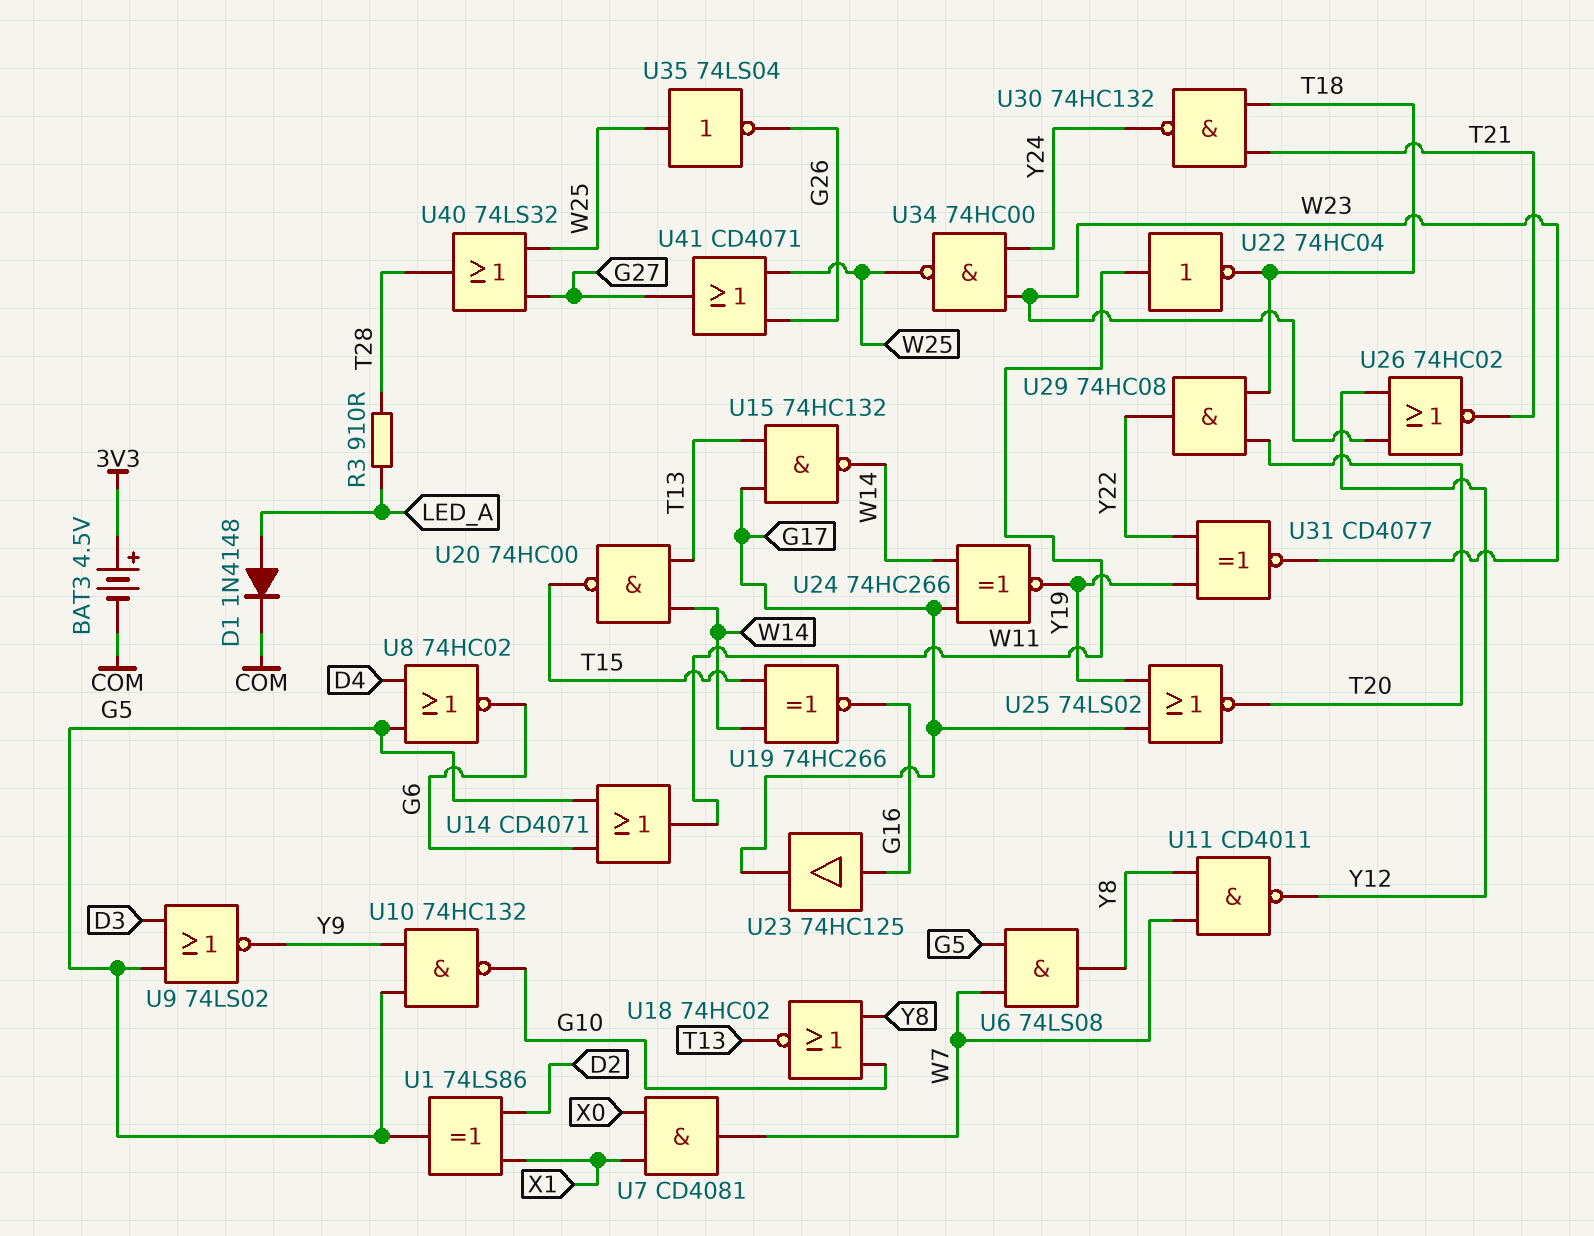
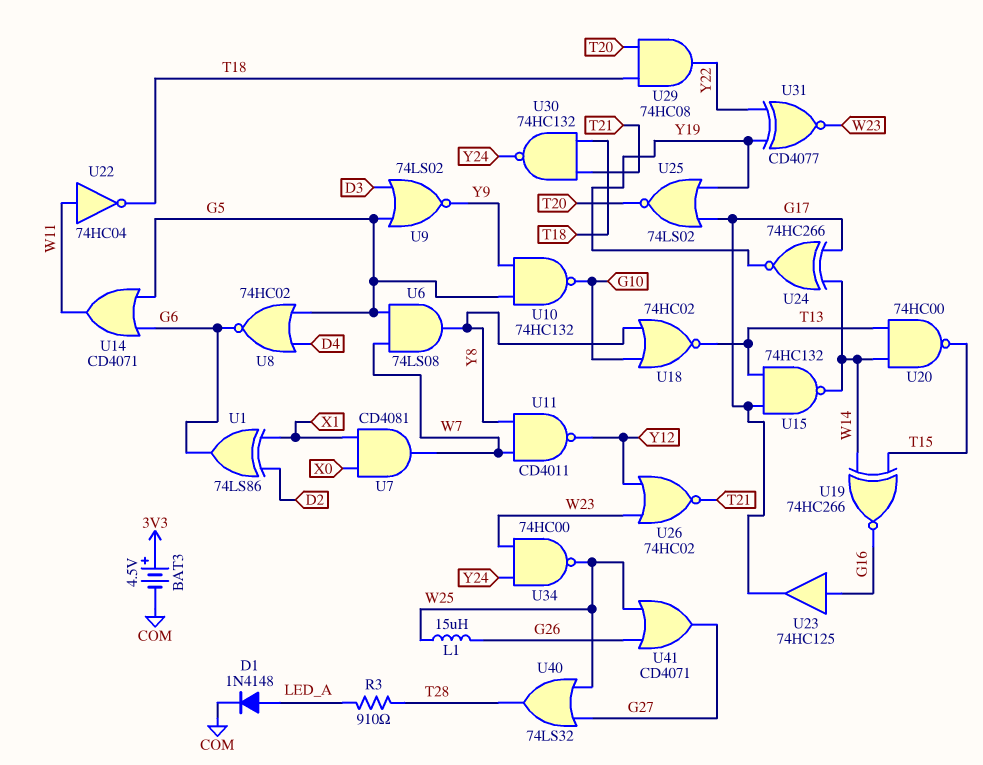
L1: none -> 15uH (G26, W25)
U1: XOR 74LS86 (in D2, in X1, out G5) -> XOR 74LS86 (in D2, in X1, out G6)
U35: NOT 74LS04 (in W25, out G26) -> none

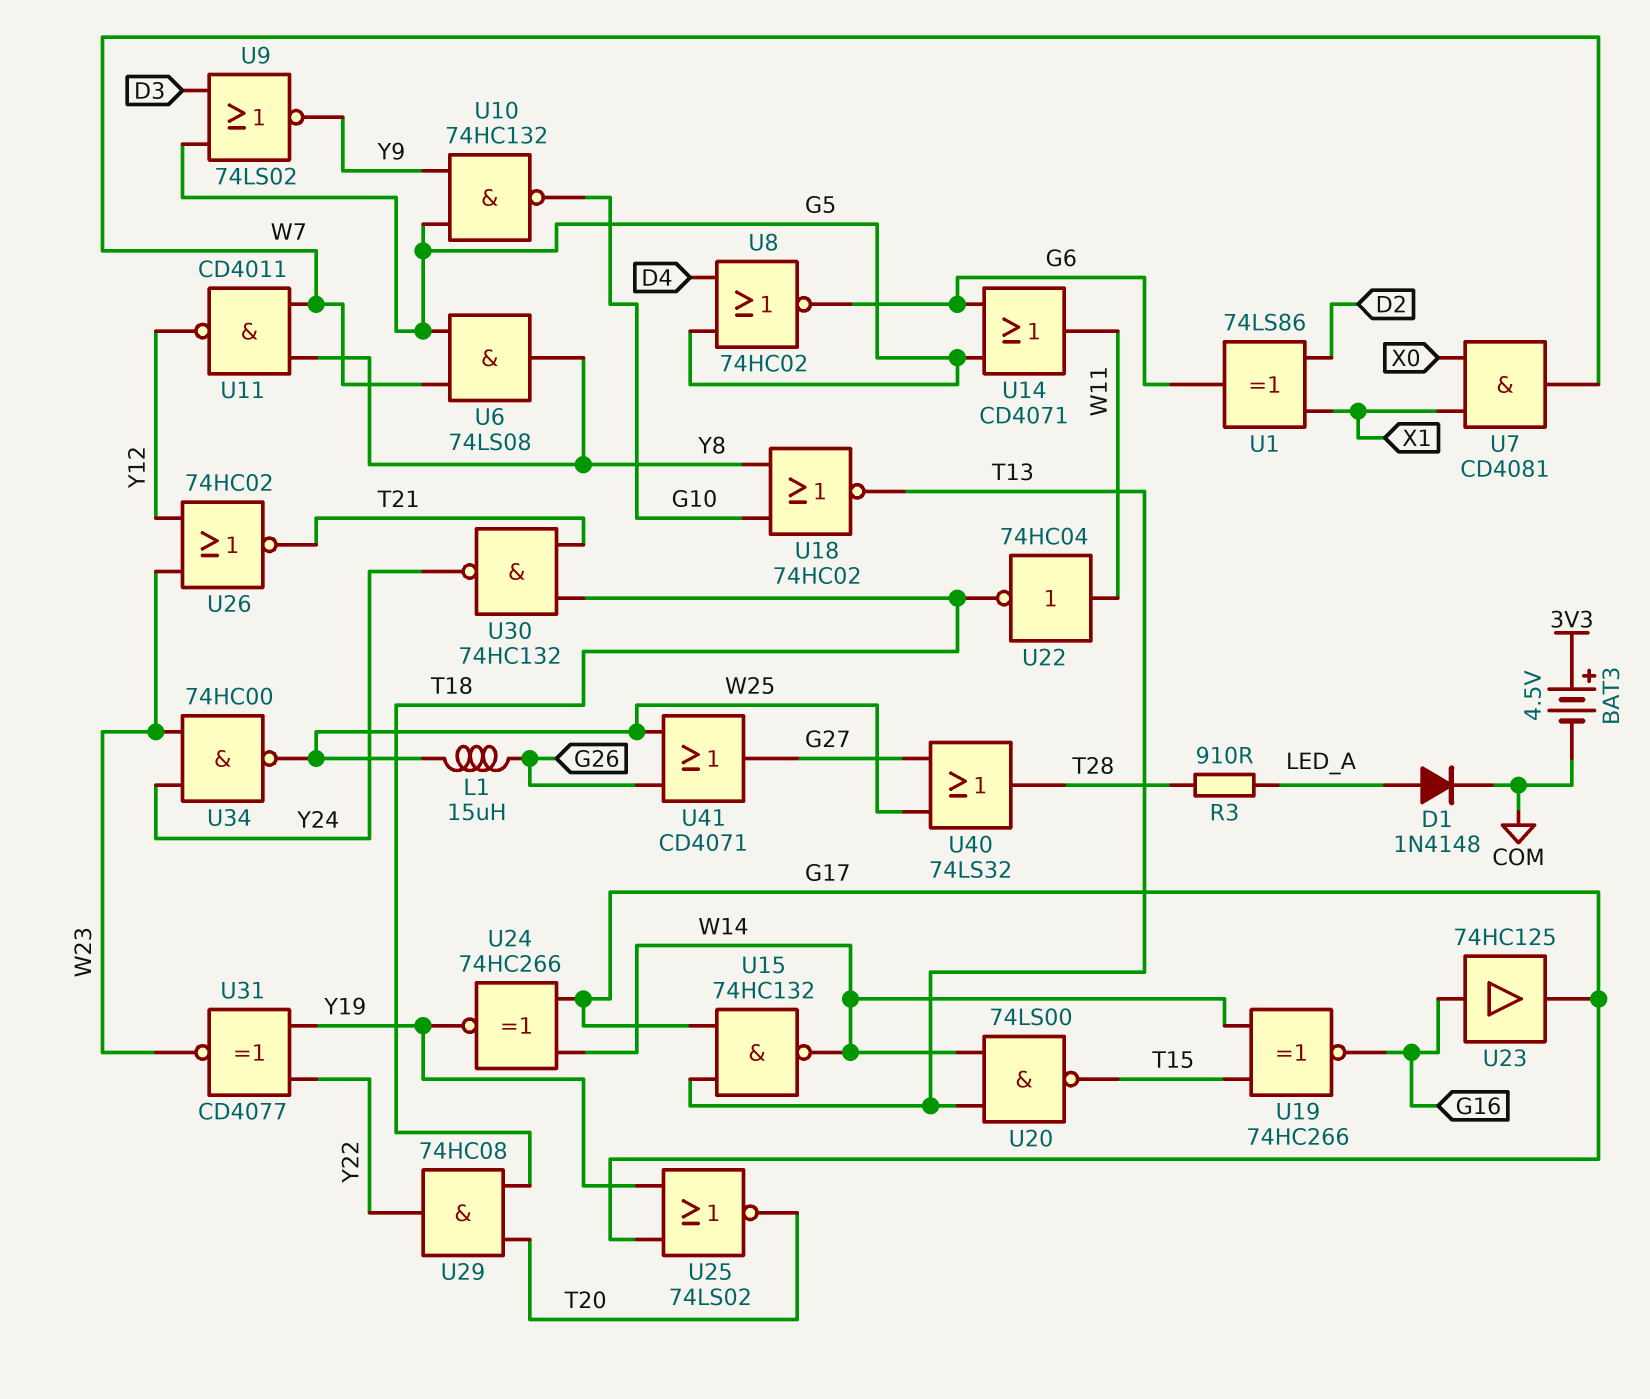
U20: NAND 74HC00 (in T13, in W14, out T15) -> NAND 74LS00 (in T13, in W14, out T15)

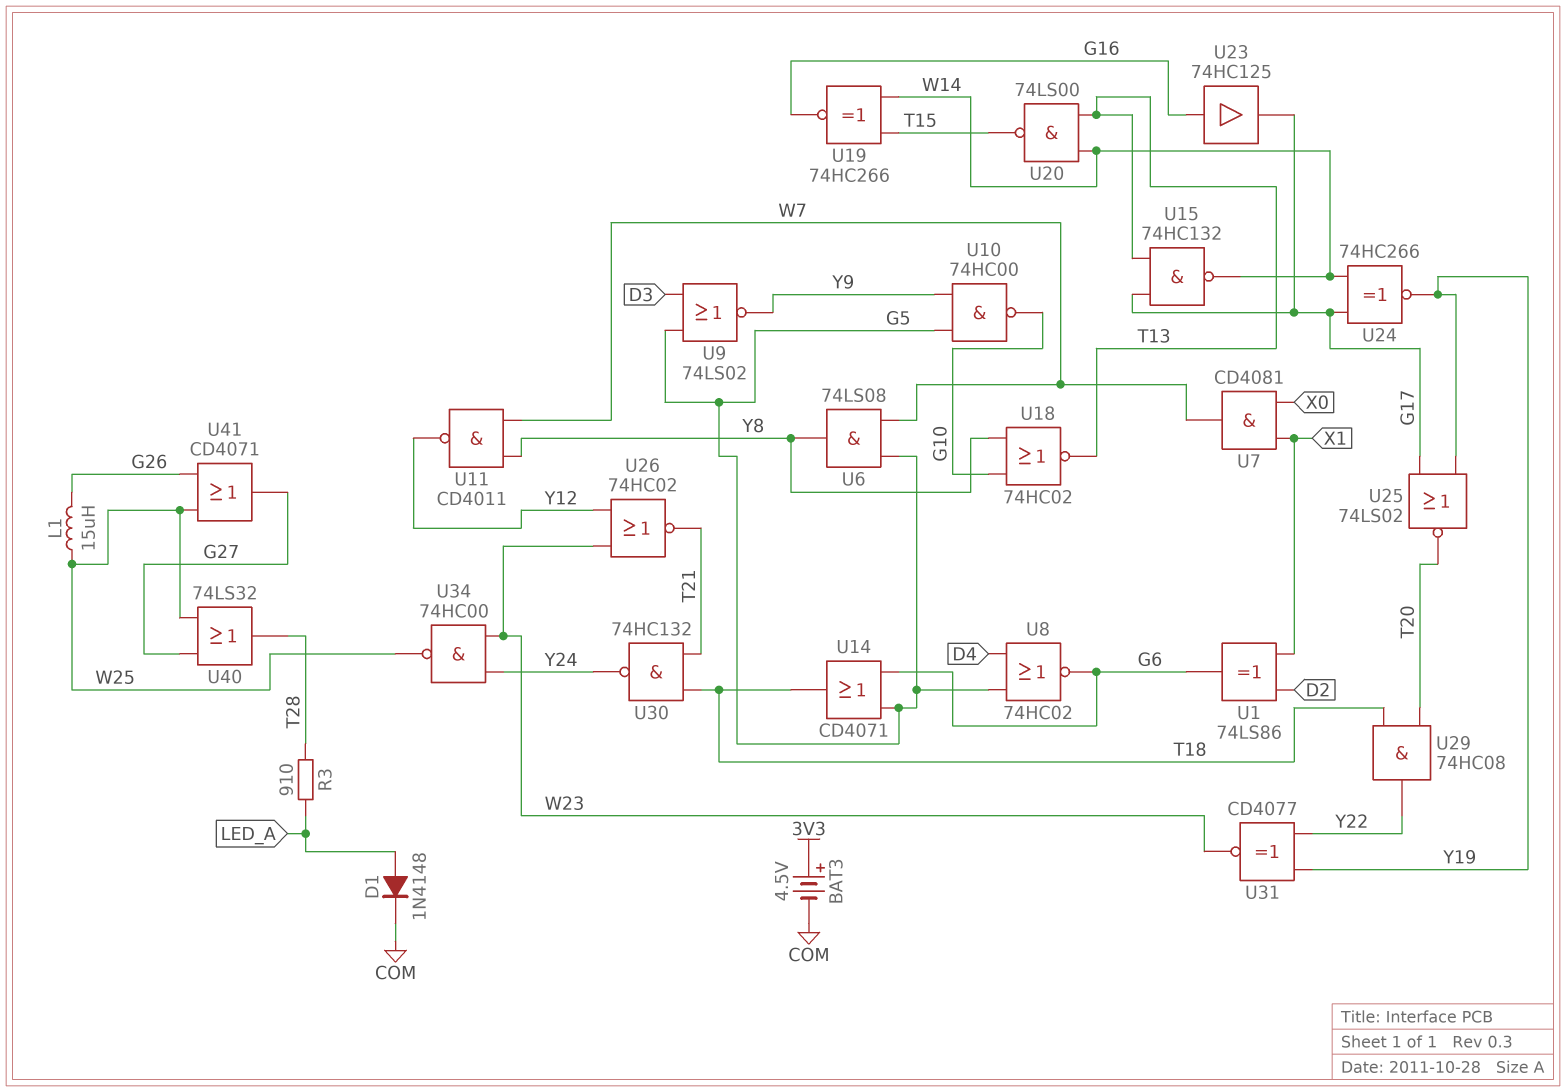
U10: NAND 74HC132 (in G5, in Y9, out G10) -> NAND 74HC00 (in G5, in Y9, out G10)
U14: OR CD4071 (in G5, in G6, out W11) -> OR CD4071 (in G5, in G6, out T18)
U22: NOT 74HC04 (in W11, out T18) -> none

